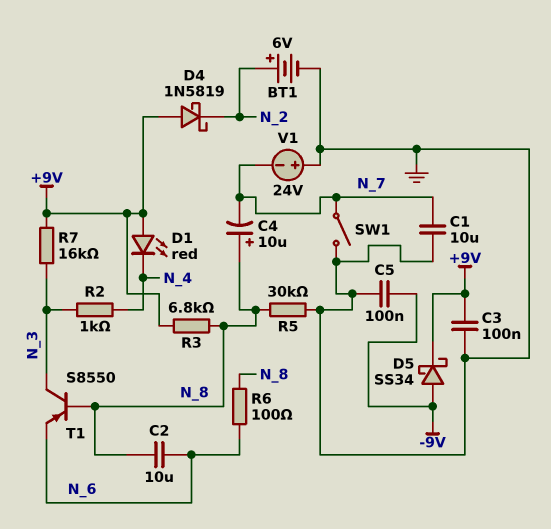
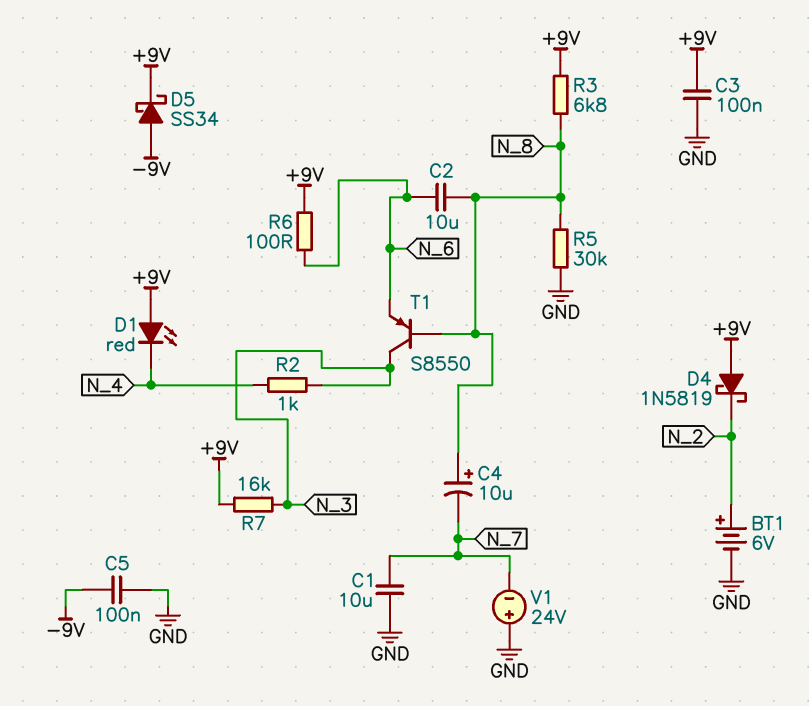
R6: 100 (N_6, N_8) -> 100 (+9V, N_6)
SW1: switch (GND, N_7) -> none

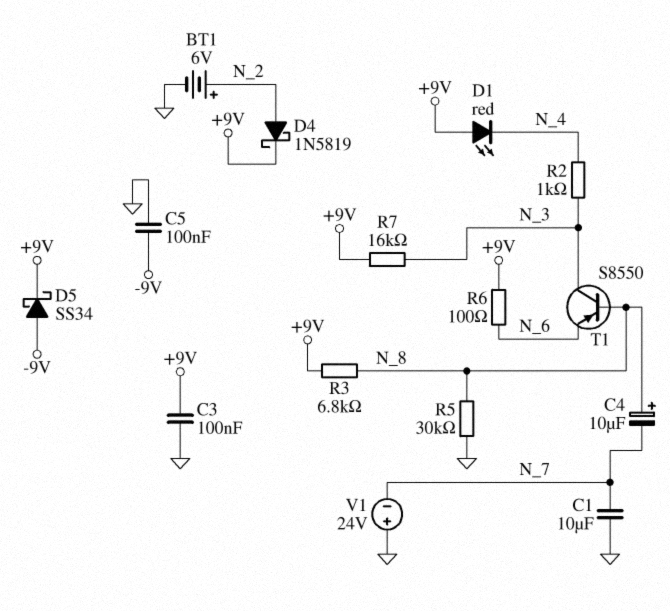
C2: 10uF (N_6, N_8) -> none
D4: schottky 1N5819 (A +9V, K N_2) -> schottky 1N5819 (A N_2, K +9V)

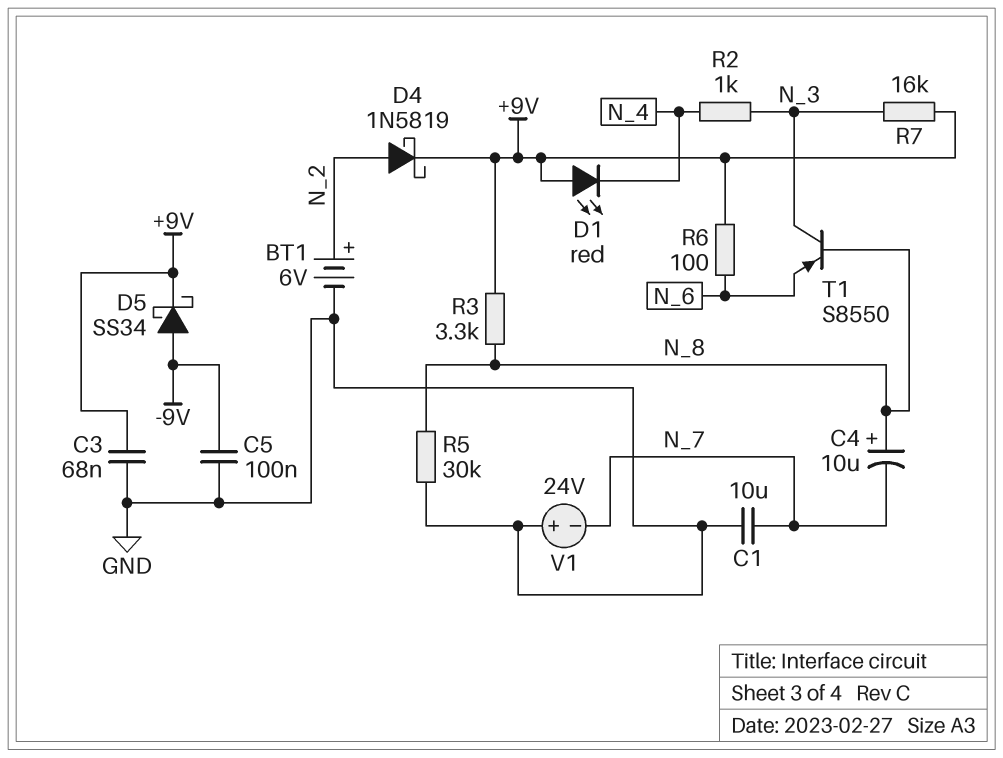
C3: 100nF (+9V, GND) -> 68nF (+9V, GND)
R3: 6.8k (+9V, N_8) -> 3.3k (+9V, N_8)

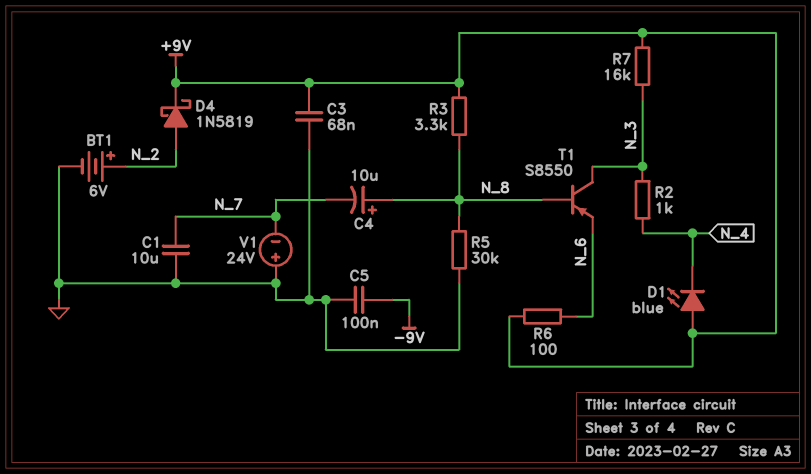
D1: LED red (A +9V, K N_4) -> LED blue (A +9V, K N_4)
D5: schottky SS34 (A -9V, K +9V) -> none

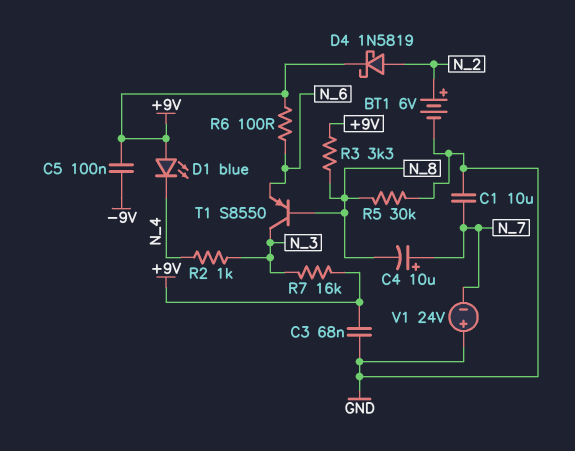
C4: 10uF (plus N_8, minus N_7) -> 10uF (plus N_7, minus N_8)
C5: 100nF (-9V, GND) -> 100nF (+9V, -9V)

